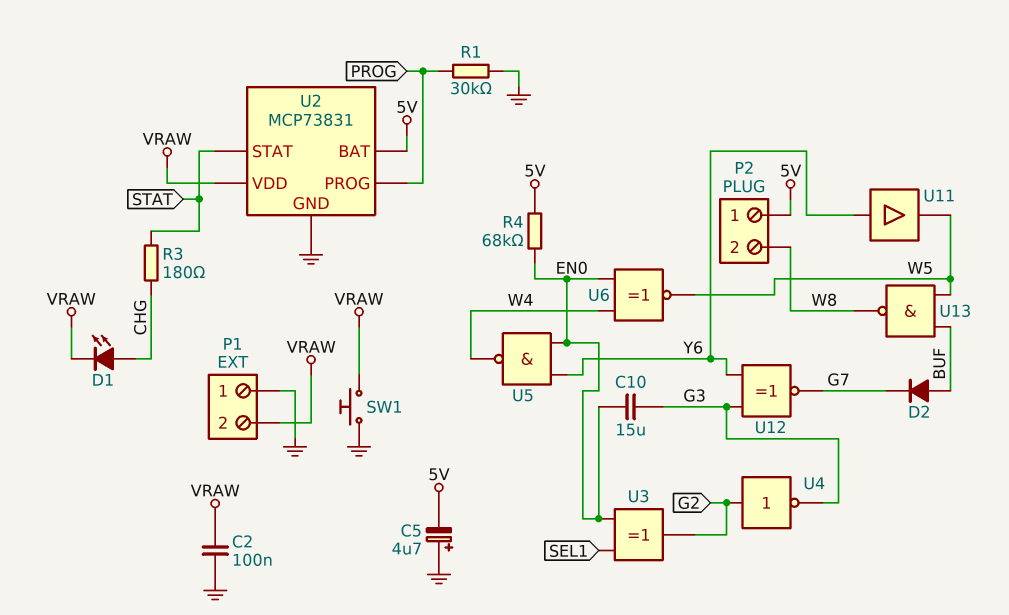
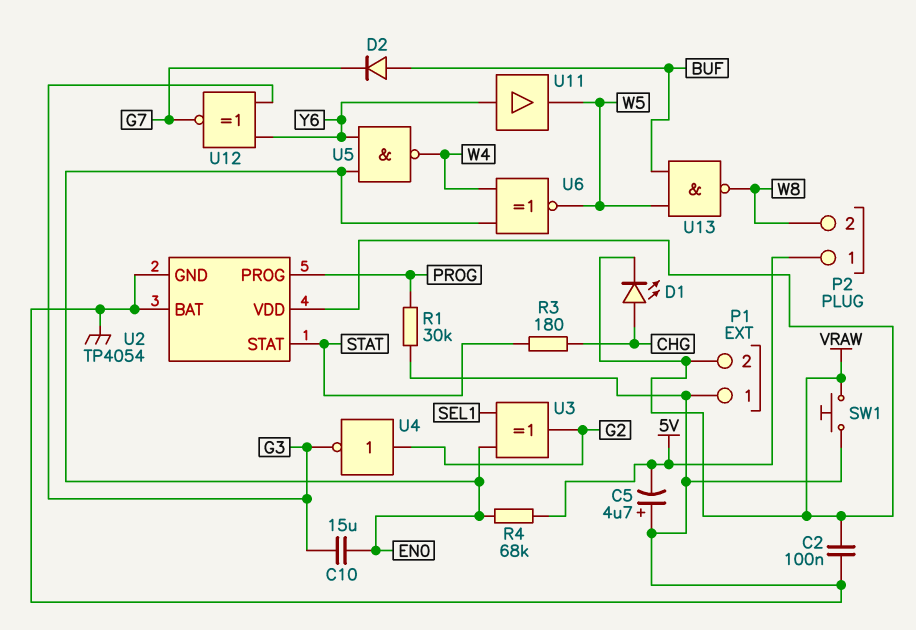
U2: MCP73831 -> TP4054
U2 pin BAT: 5V -> GND

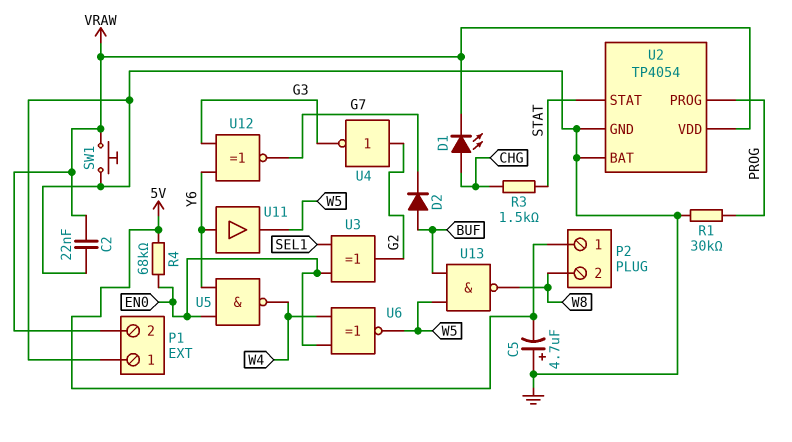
C2: 100nF (GND, VRAW) -> 22nF (GND, VRAW)
C10: 15uF (EN0, G3) -> none
R3: 180 (CHG, STAT) -> 1.5k (CHG, STAT)

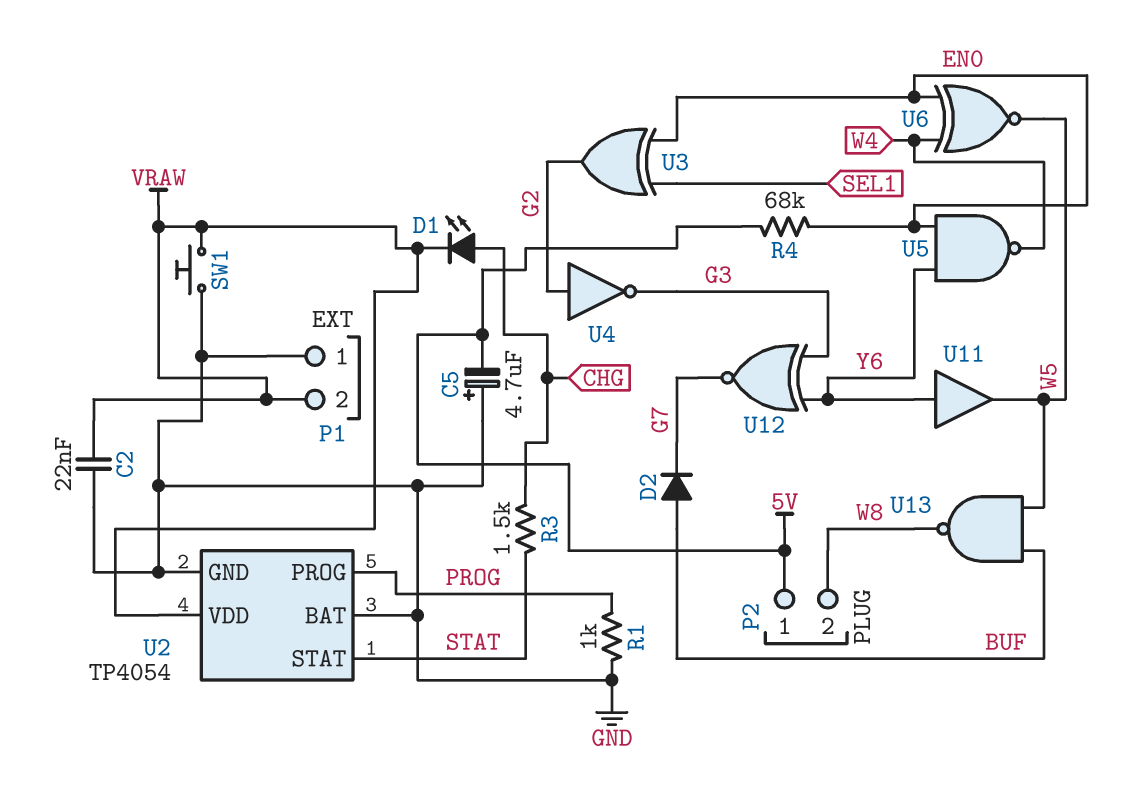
R1: 30k (GND, PROG) -> 1k (GND, PROG)

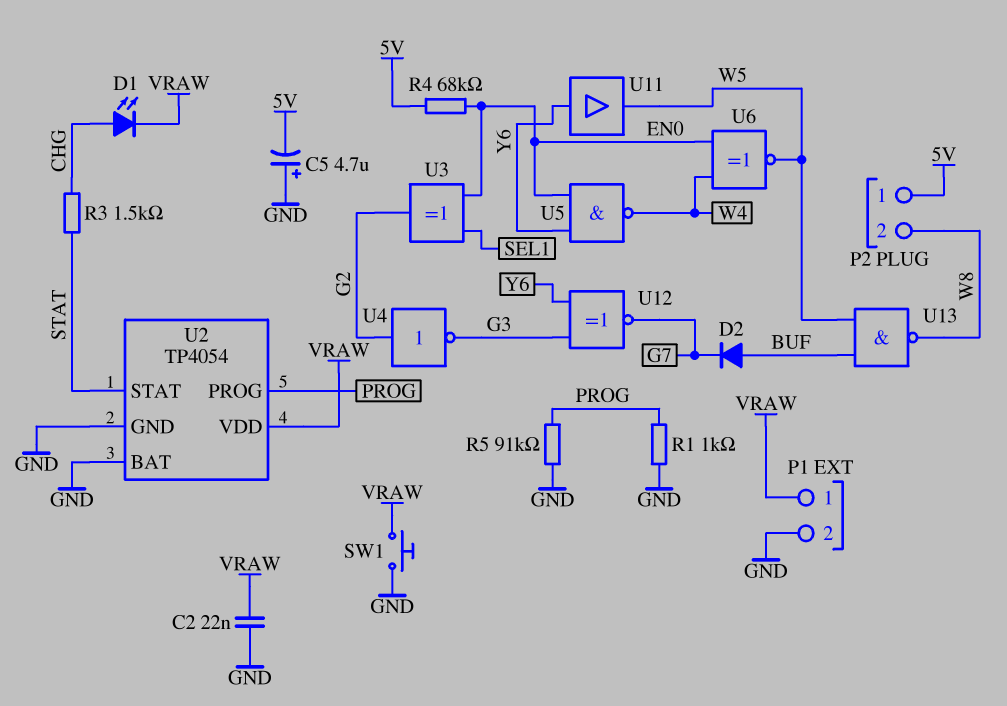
P1 pin 1: GND -> VRAW
P1 pin 2: VRAW -> GND
R5: none -> 91k (GND, PROG)

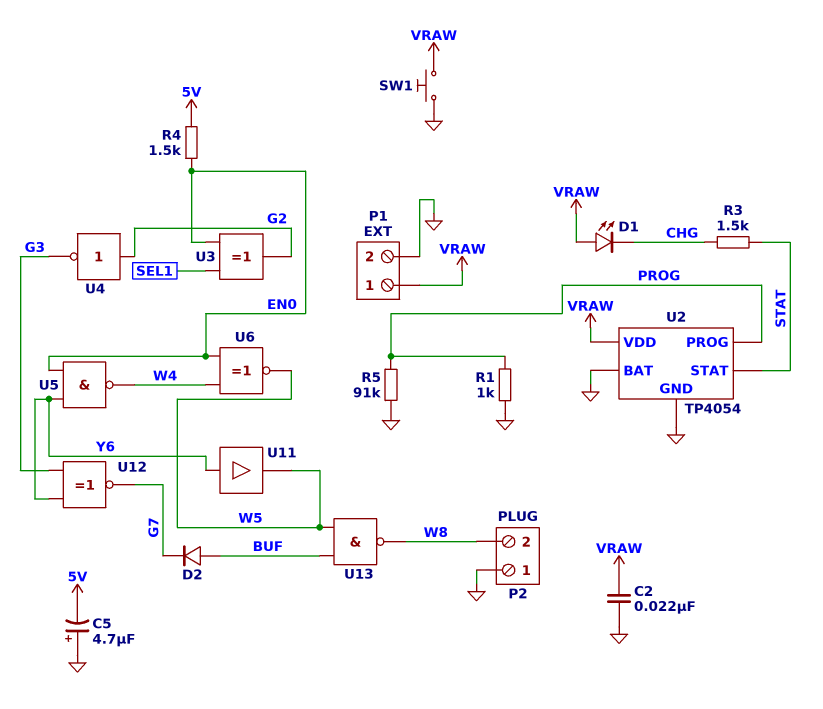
D1: LED (A CHG, K VRAW) -> LED (A VRAW, K CHG)
P2 pin 1: 5V -> GND
R4: 68k (5V, EN0) -> 1.5k (5V, EN0)

